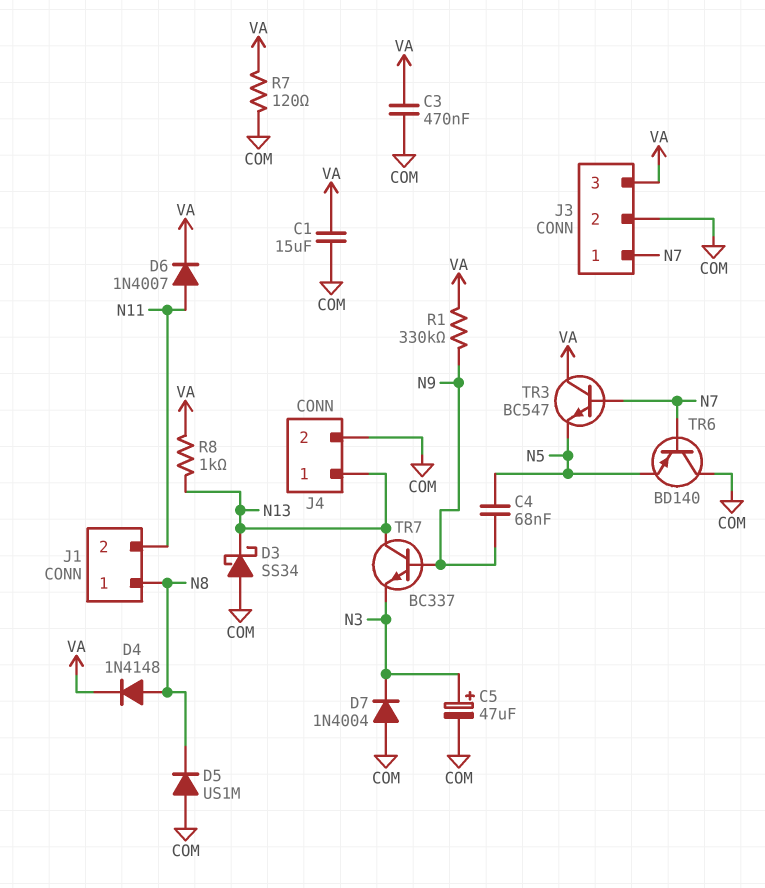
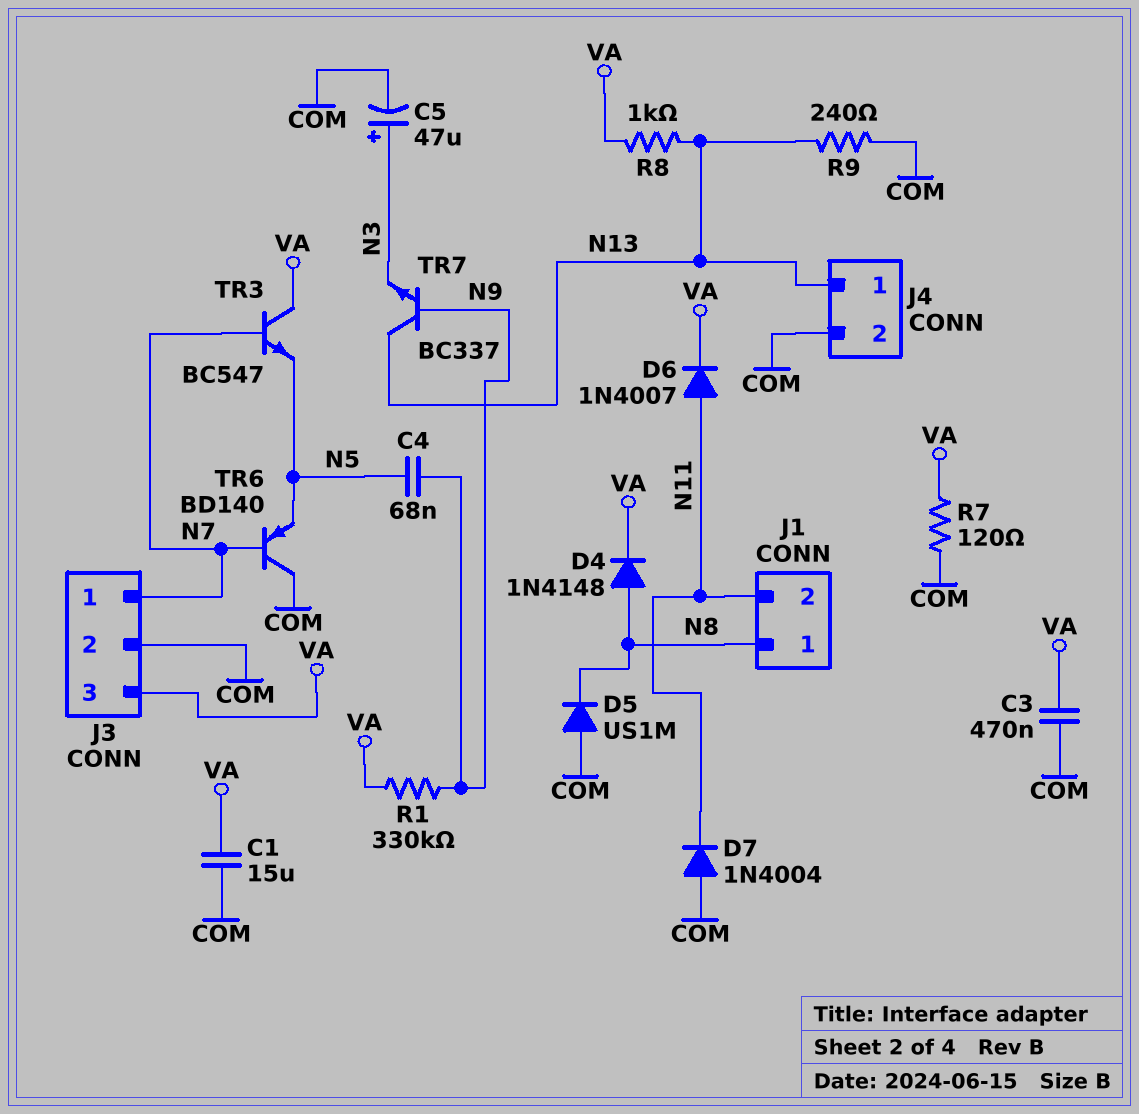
D3: schottky SS34 (A COM, K N13) -> none
D7: diode 1N4004 (A COM, K N3) -> diode 1N4004 (A COM, K N11)
R9: none -> 240 (COM, N13)

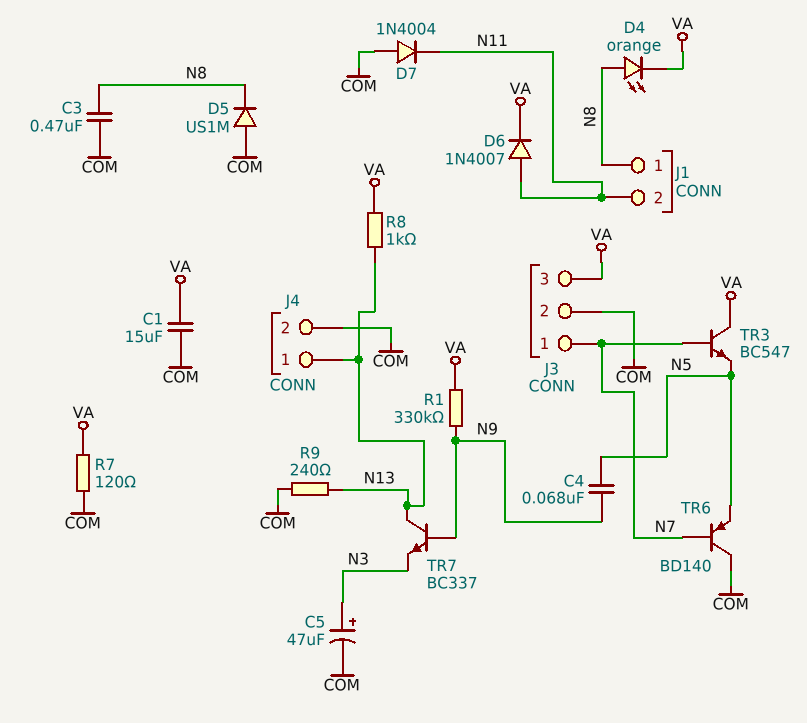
C3: 470nF (COM, VA) -> 470nF (COM, N8)
D4: diode 1N4148 (A N8, K VA) -> LED orange (A N8, K VA)

